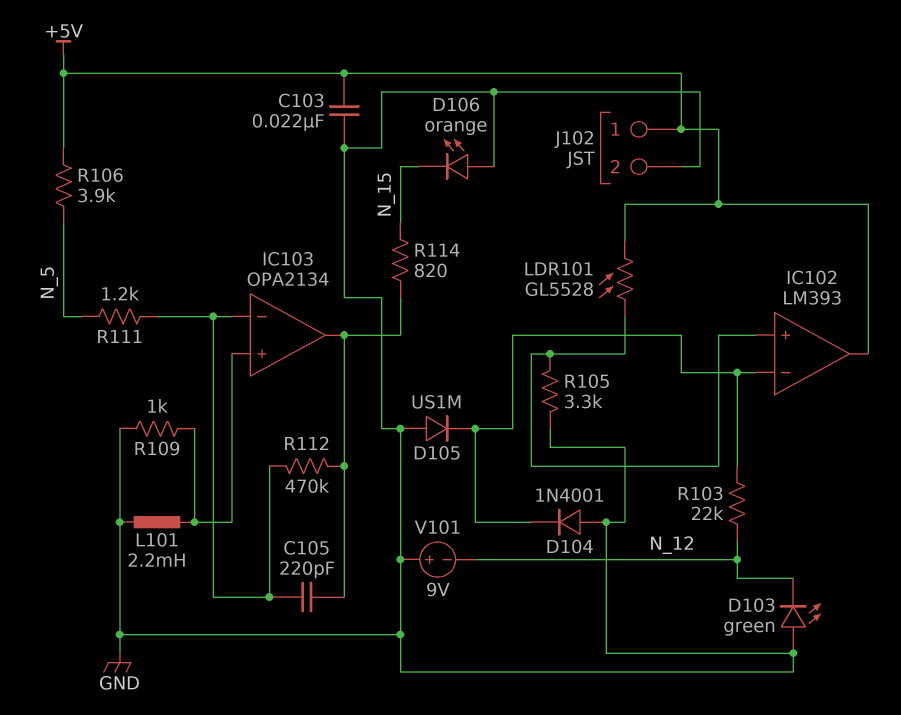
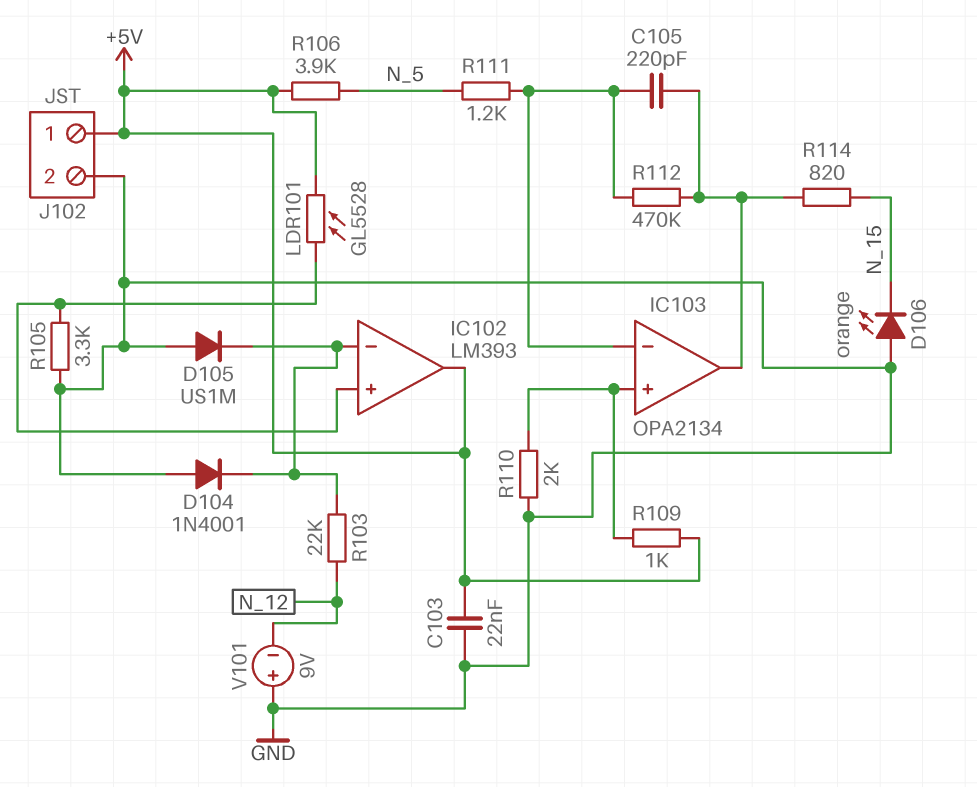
D103: LED green (A GND, K N_12) -> none
L101: 2.2mH (GND, IC103/in+) -> none
R109: 1k (GND, IC103/in+) -> 1k (+5V, IC103/in+)
R110: none -> 2k (GND, IC103/in+)

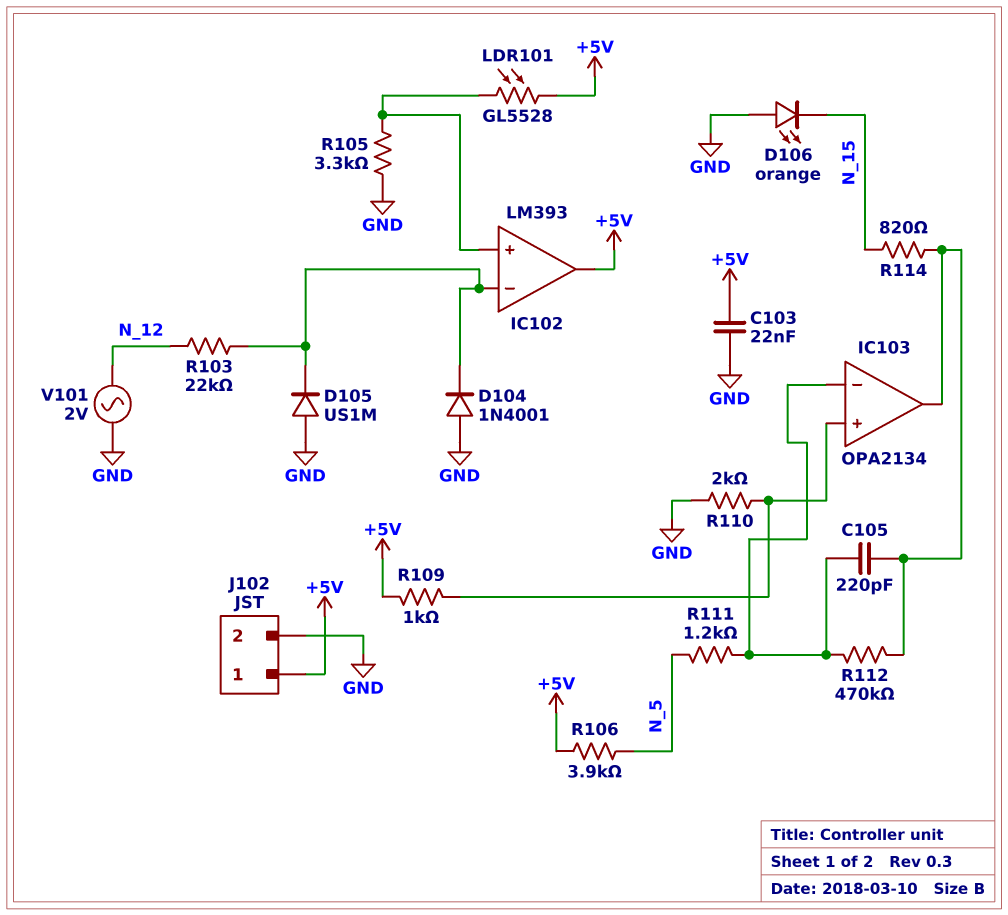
V101: 9V (plus GND, minus N_12) -> AC 2V (GND, N_12)

